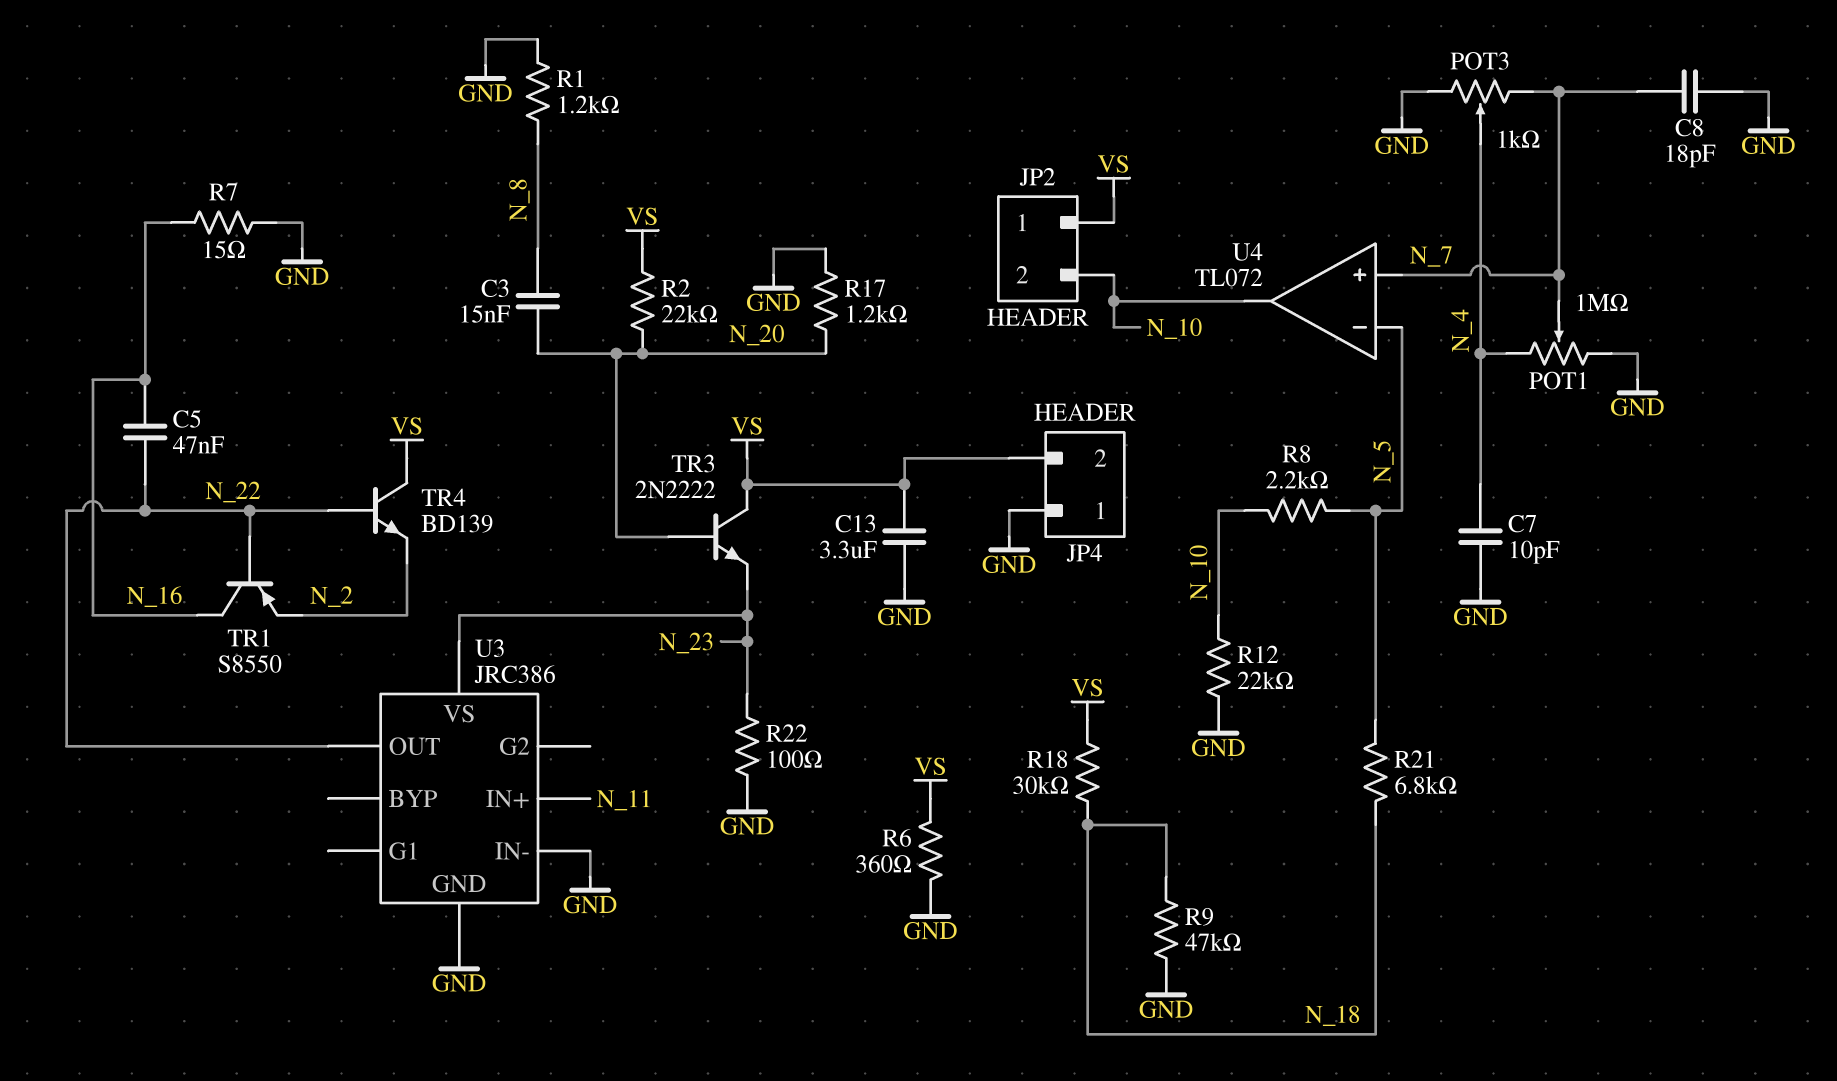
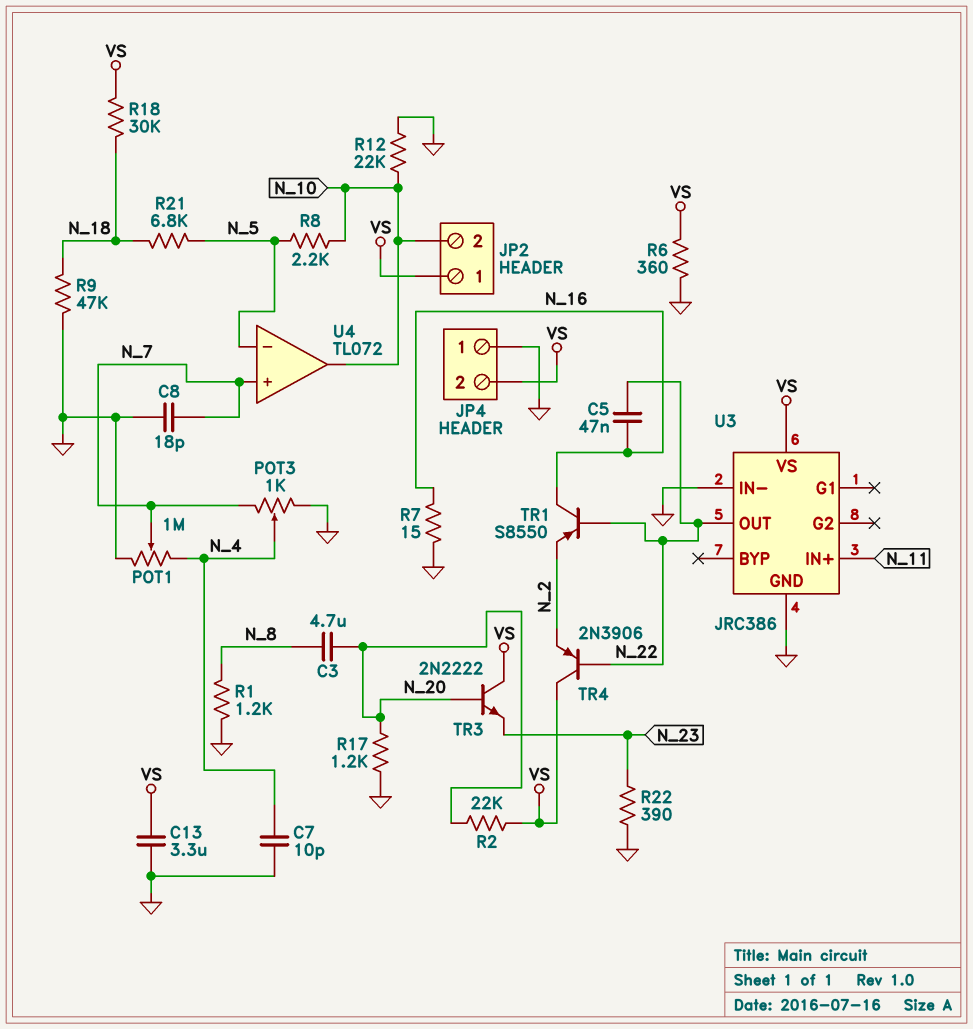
C3: 15nF (N_8, N_20) -> 4.7uF (N_8, N_20)
R22: 100 (GND, N_23) -> 390 (GND, N_23)
TR4: NPN BD139 (B N_22, C VS, E N_2) -> PNP 2N3906 (B N_22, C VS, E N_2)
U3 pin VS: N_23 -> VS

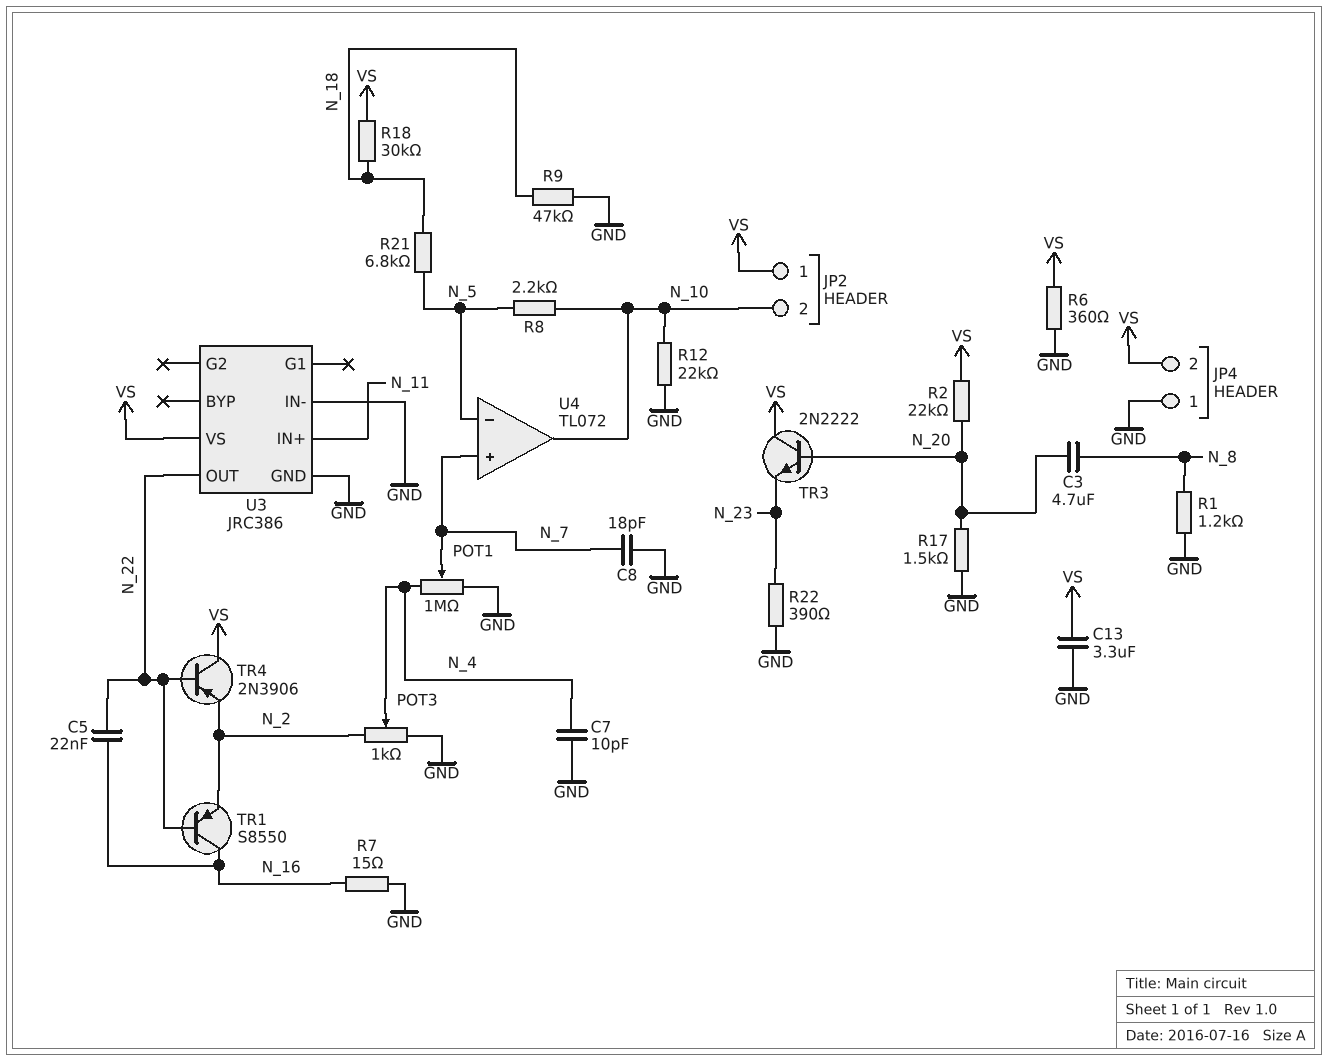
C5: 47nF (N_16, N_22) -> 22nF (N_16, N_22)
POT3: 1k (GND, N_7, wiper N_4) -> 1k (GND, N_2, wiper N_4)
R17: 1.2k (GND, N_20) -> 1.5k (GND, N_20)

